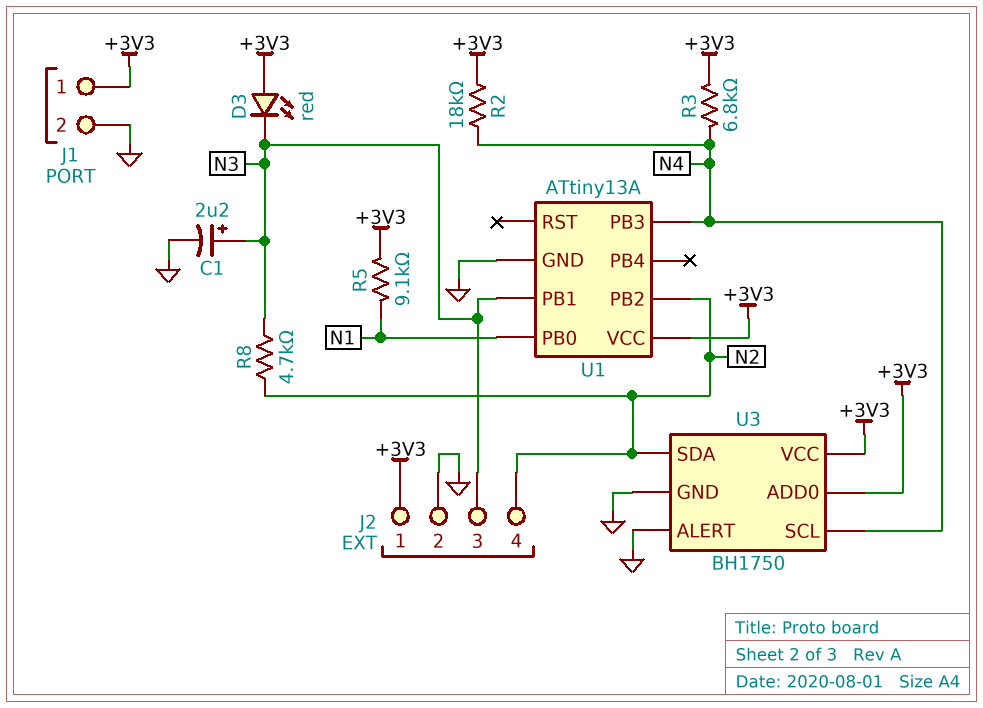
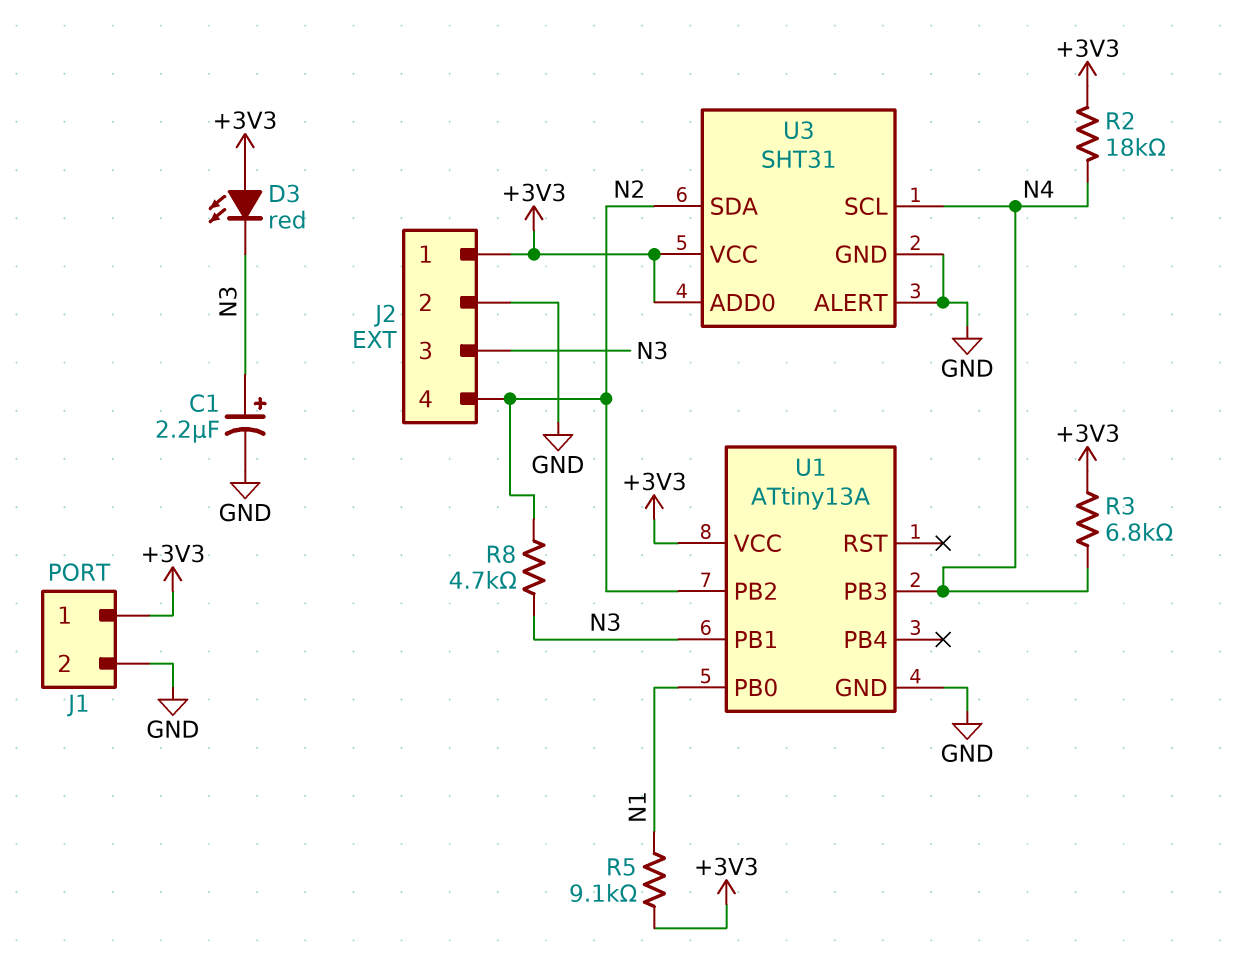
U3: BH1750 -> SHT31

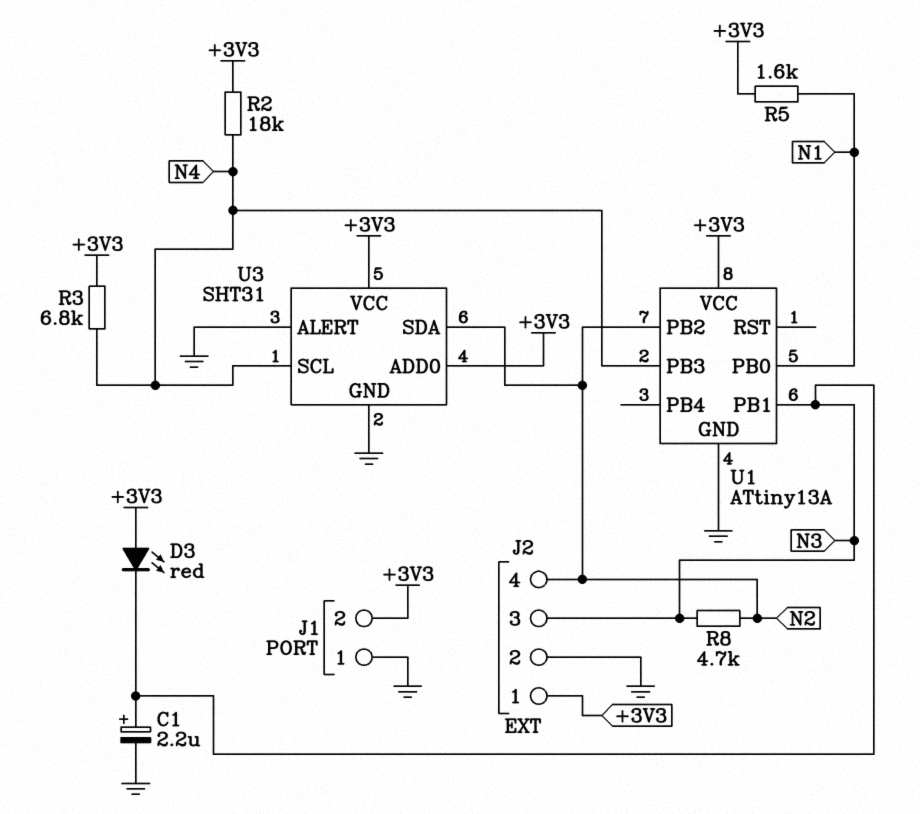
J1 pin 1: +3V3 -> GND
J1 pin 2: GND -> +3V3
R5: 9.1k (+3V3, N1) -> 1.6k (+3V3, N1)

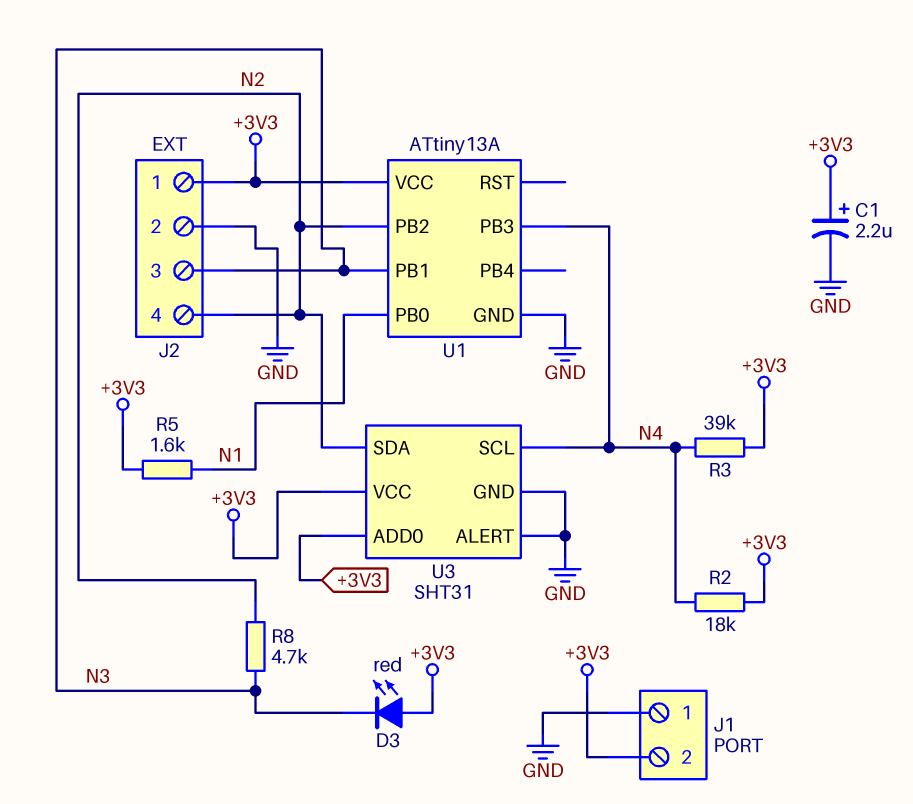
C1: 2.2uF (plus N3, minus GND) -> 2.2uF (plus +3V3, minus GND)
R3: 6.8k (+3V3, N4) -> 39k (+3V3, N4)

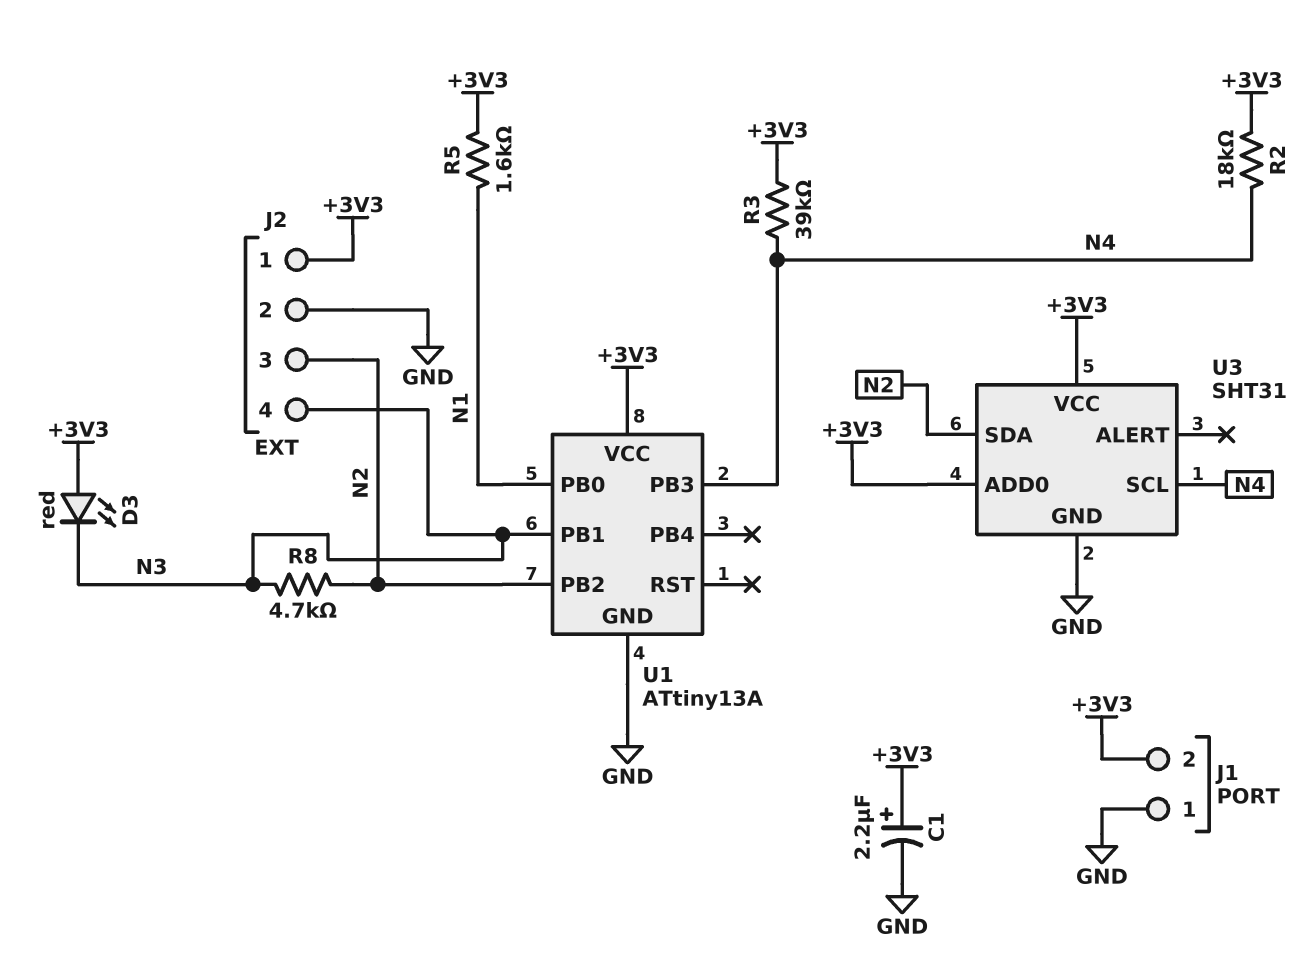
J2 pin 3: N3 -> N2
J2 pin 4: N2 -> N3
U3 pin ALERT: GND -> none

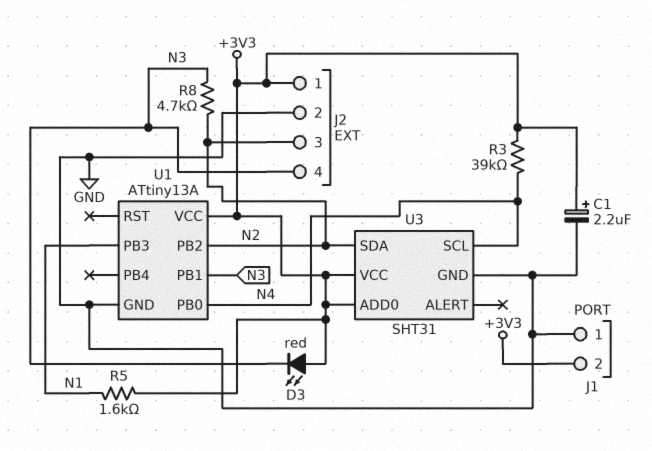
R2: 18k (+3V3, N4) -> none
U1 pin PB0: N1 -> N4
U1 pin PB3: N4 -> N1

